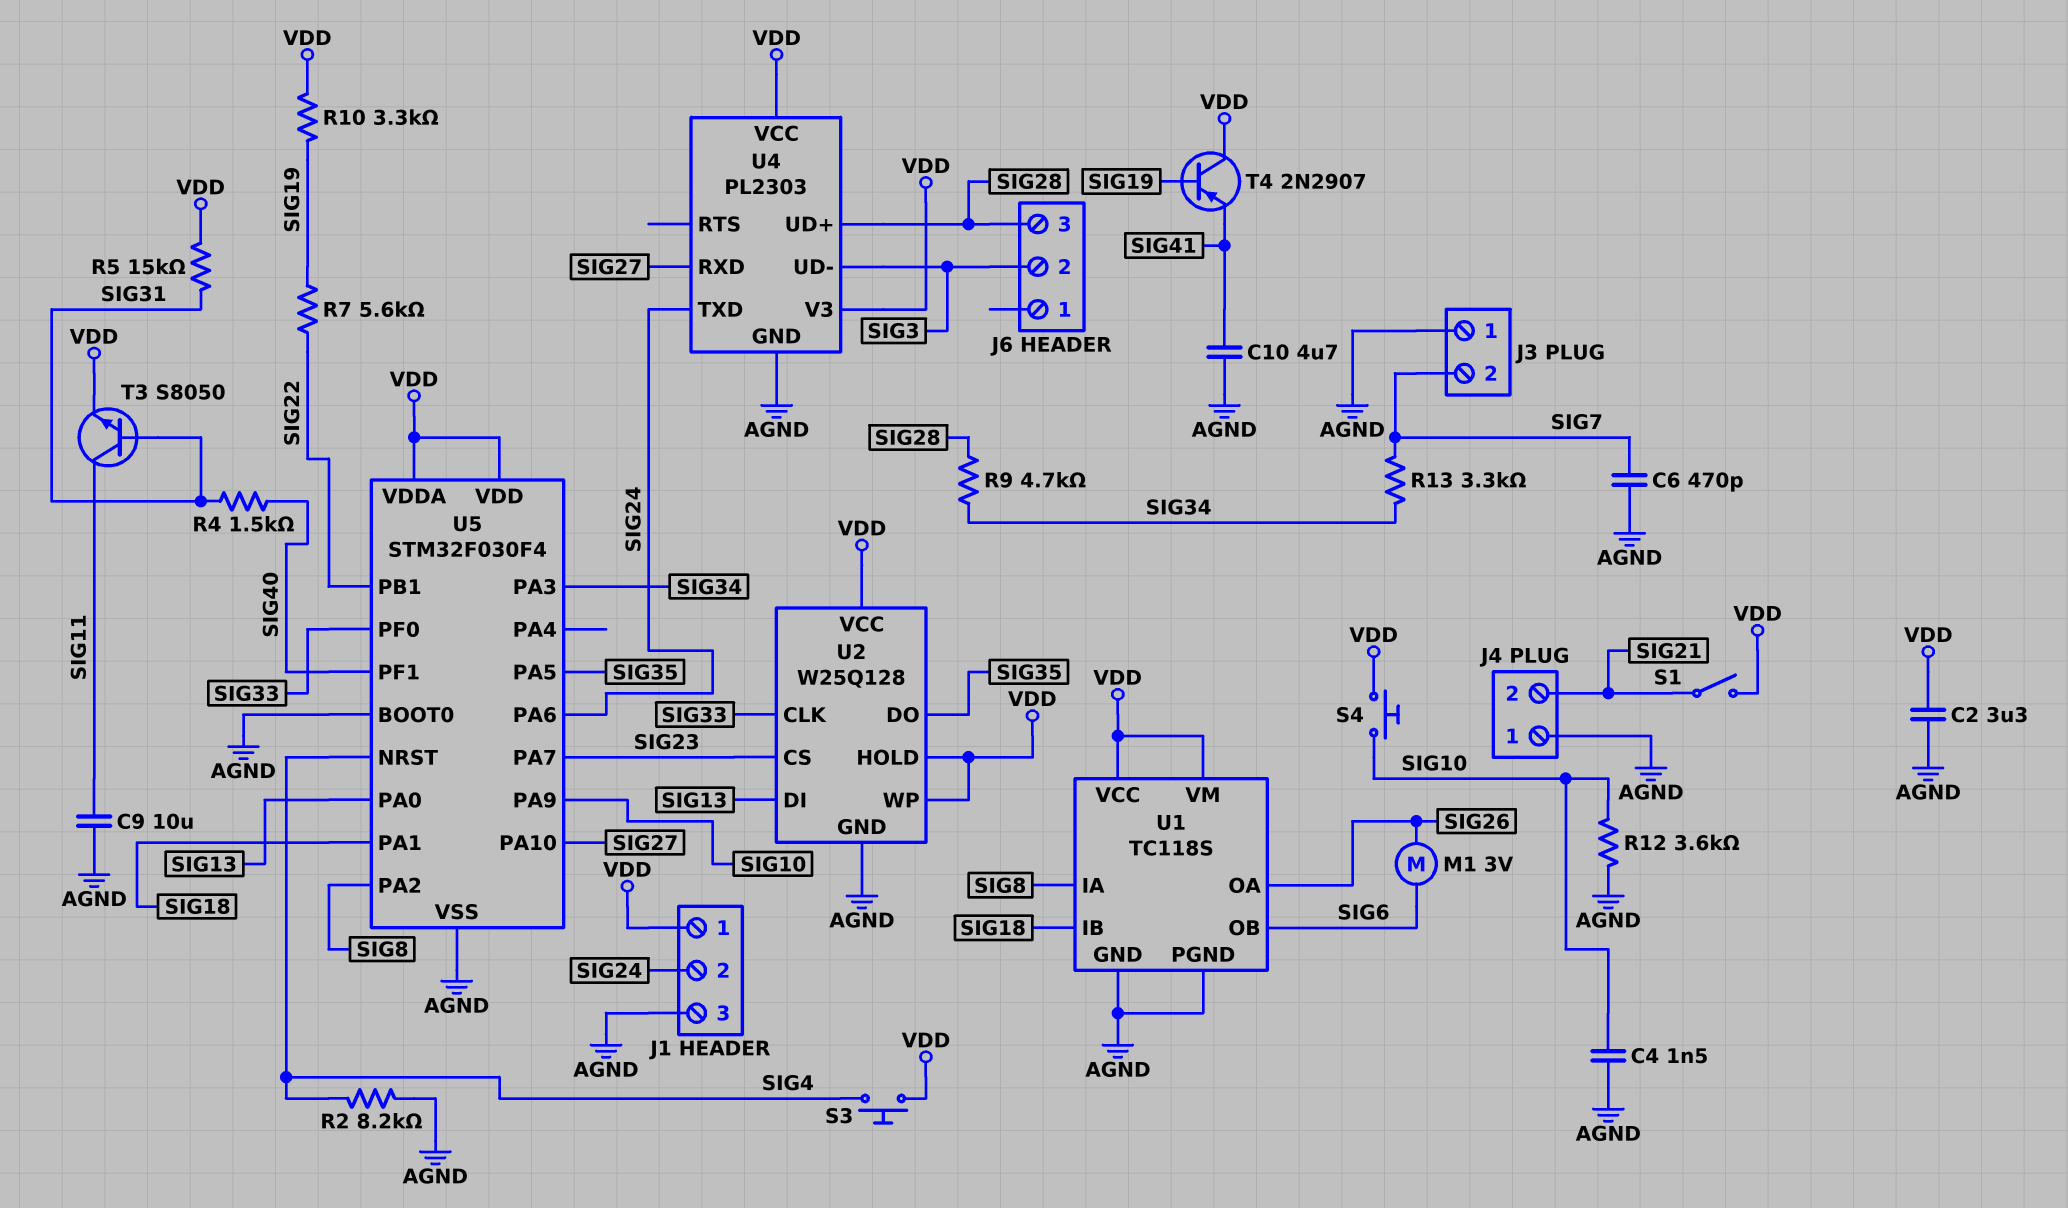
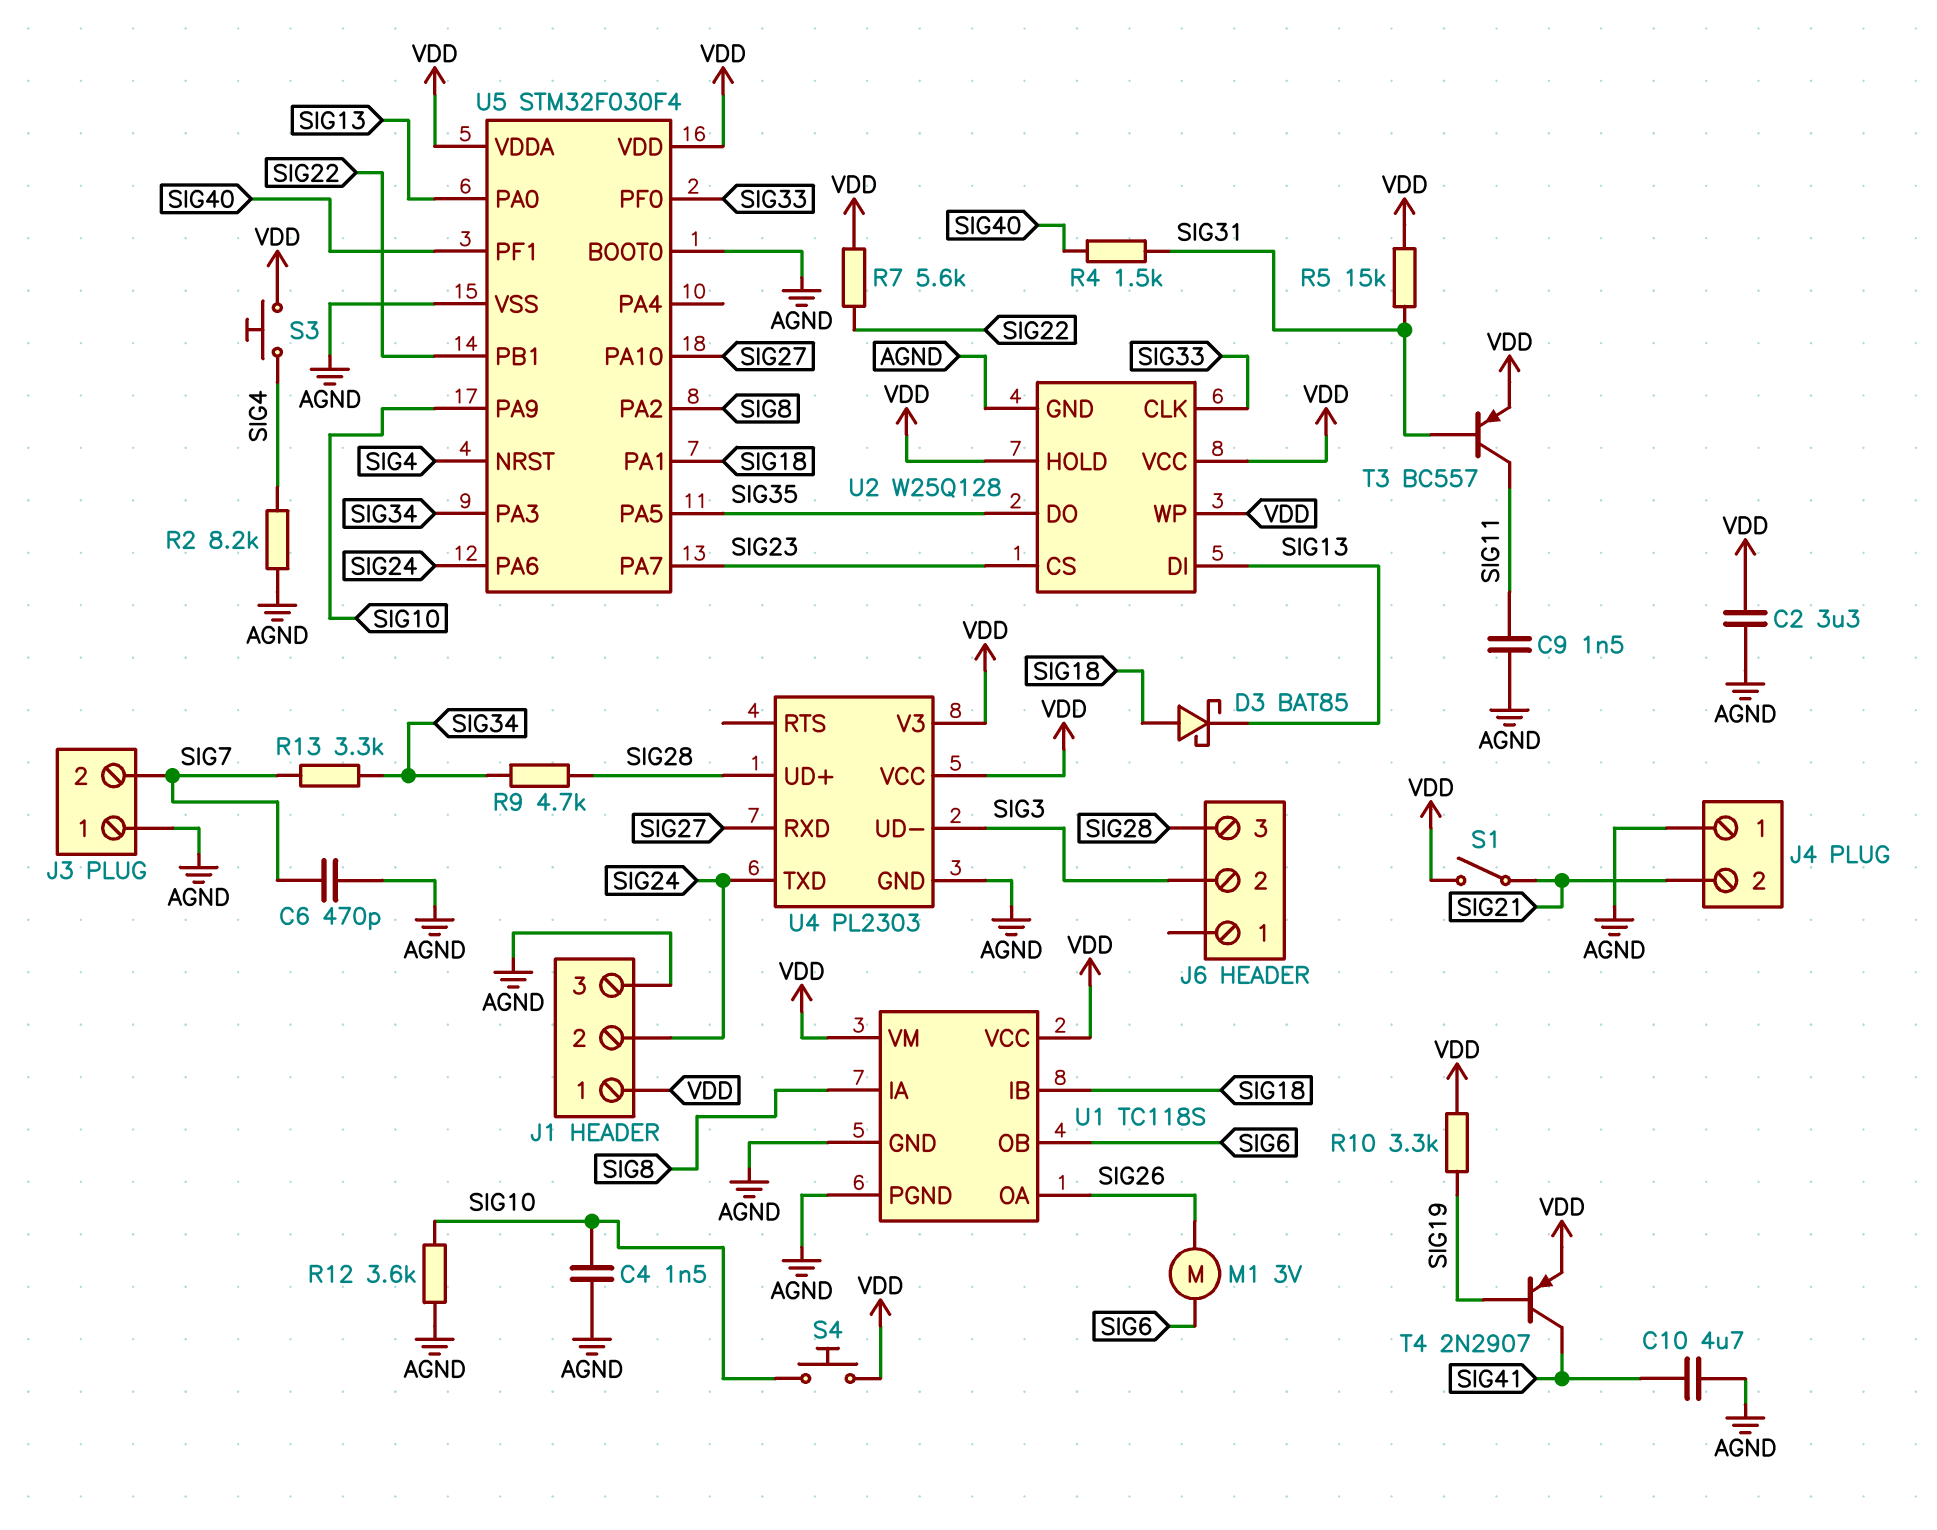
C9: 10uF (AGND, SIG11) -> 1.5nF (AGND, SIG11)
D3: none -> schottky BAT85 (A SIG18, K SIG13)
R7: 5.6k (SIG19, SIG22) -> 5.6k (SIG22, VDD)
T3: NPN S8050 (B SIG31, C SIG11, E VDD) -> PNP BC557 (B SIG31, C SIG11, E VDD)
T4: PNP 2N2907 (B SIG19, C VDD, E SIG41) -> PNP 2N2907 (B SIG19, C SIG41, E VDD)

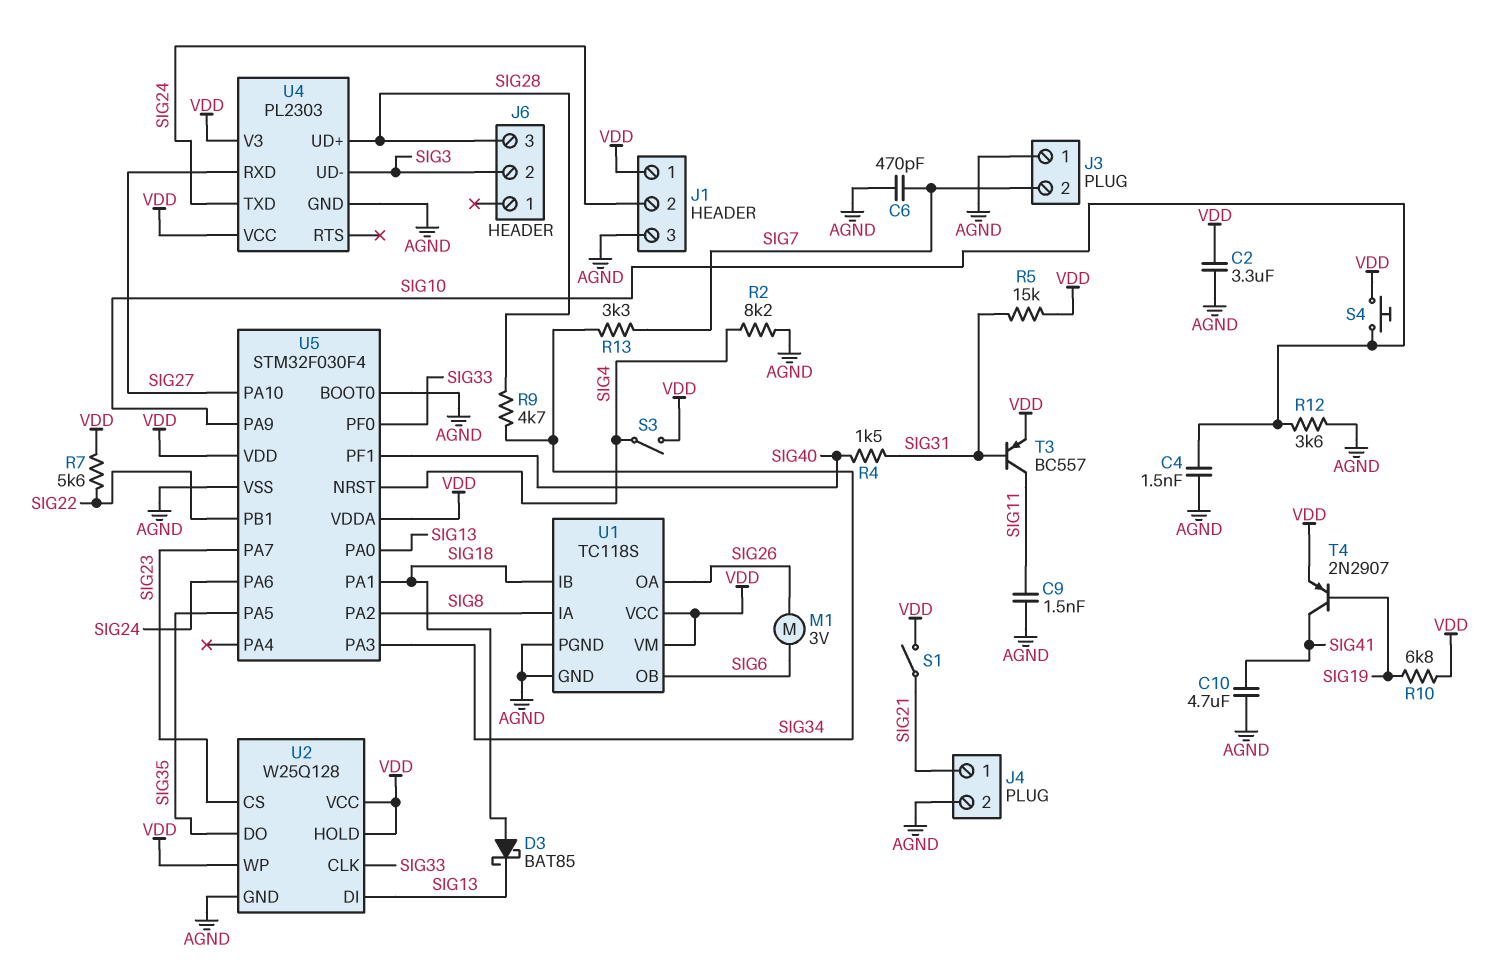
J4 pin 1: AGND -> SIG21
J4 pin 2: SIG21 -> AGND
R10: 3.3k (SIG19, VDD) -> 6.8k (SIG19, VDD)
S3: button (SIG4, VDD) -> switch (SIG4, VDD)

